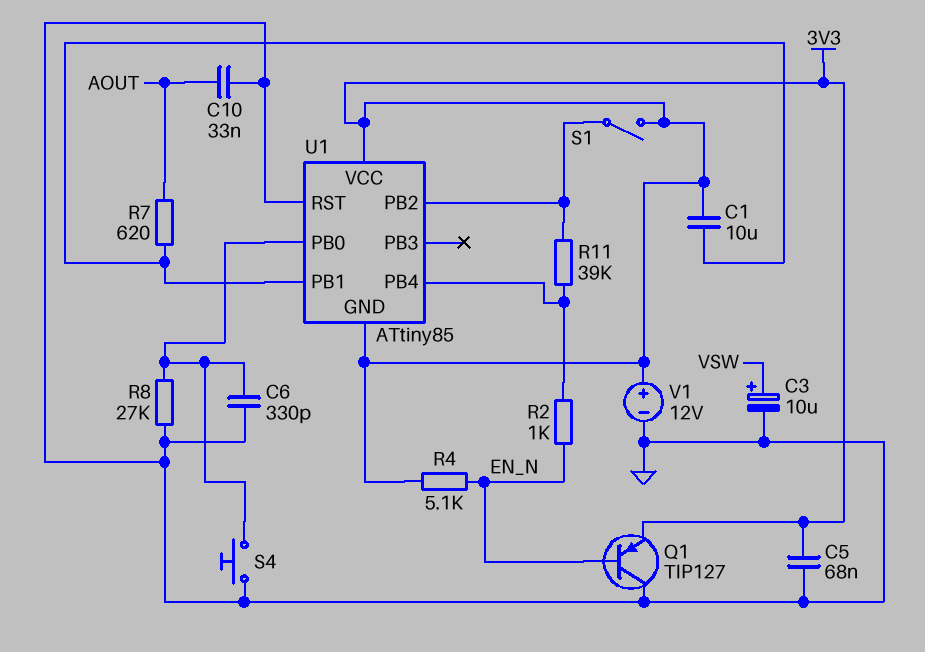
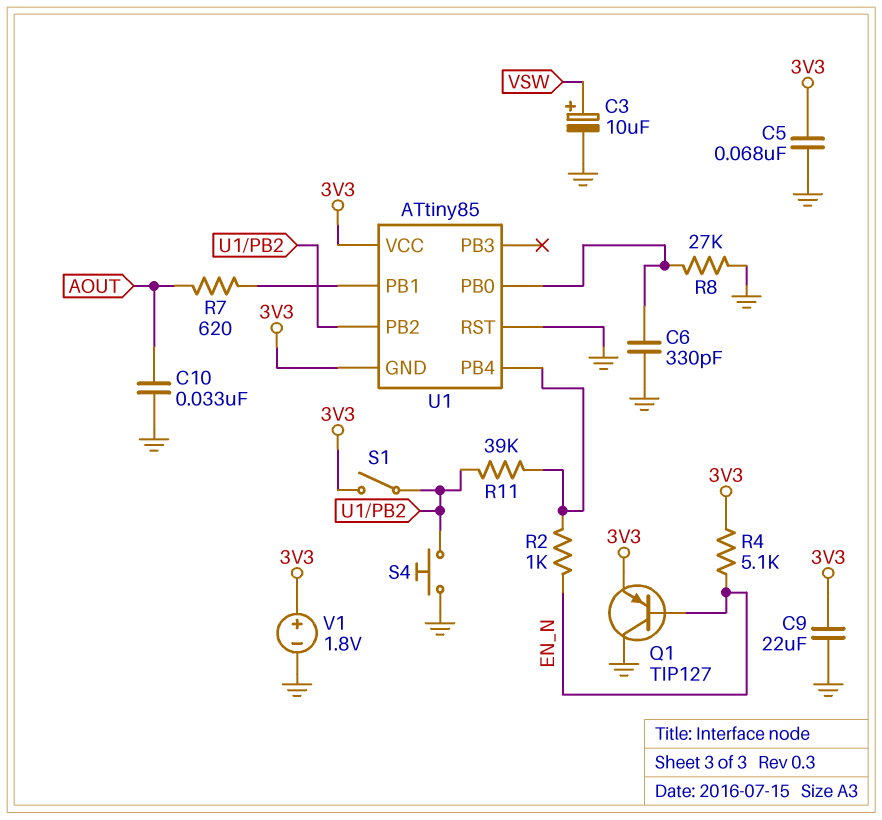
C1: 10uF (3V3, U1/PB1) -> none
C9: none -> 22uF (3V3, GND)
S4: button (GND, U1/PB0) -> button (GND, U1/PB2)
V1: 12V (plus 3V3, minus GND) -> 1.8V (plus 3V3, minus GND)

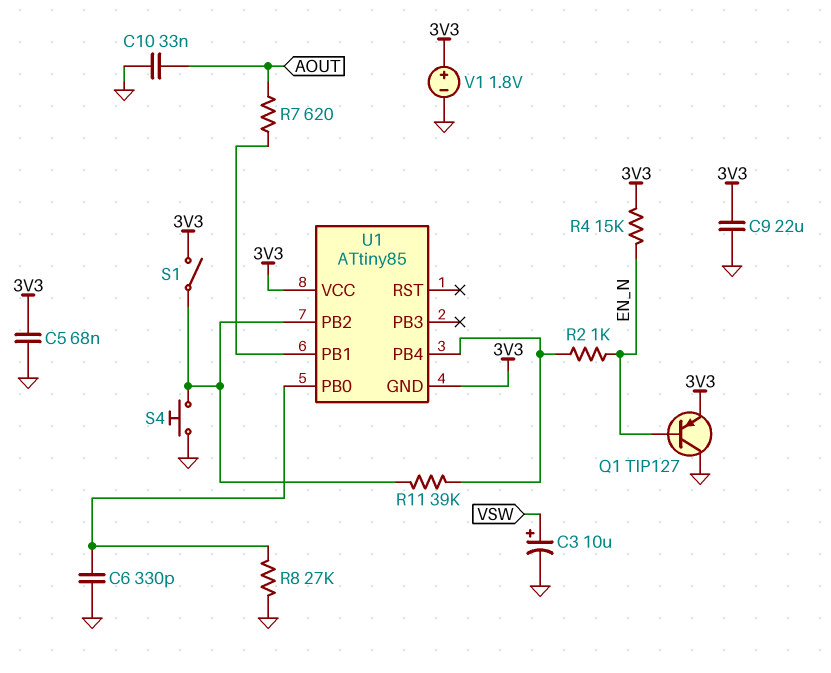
R4: 5.1k (3V3, EN_N) -> 15k (3V3, EN_N)
U1 pin RST: GND -> none

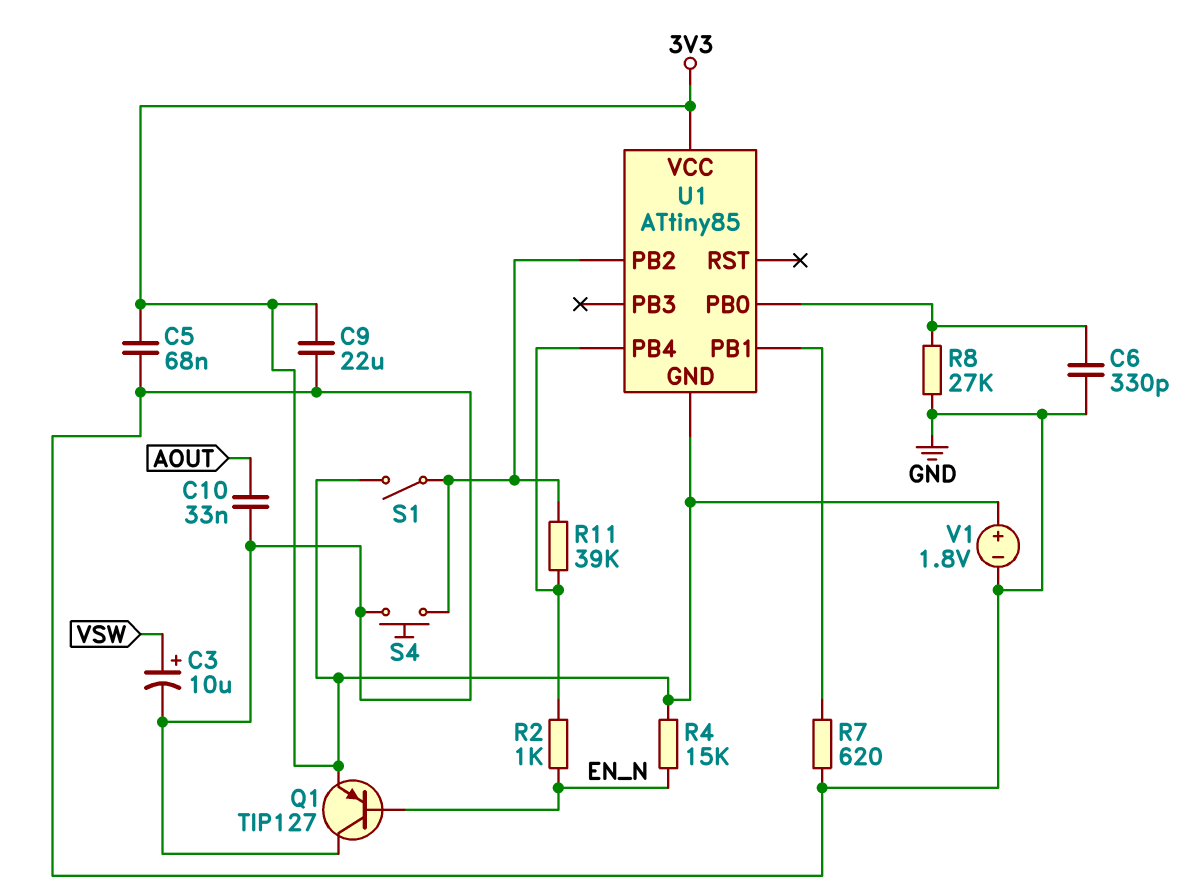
R7: 620 (AOUT, U1/PB1) -> 620 (GND, U1/PB1)

